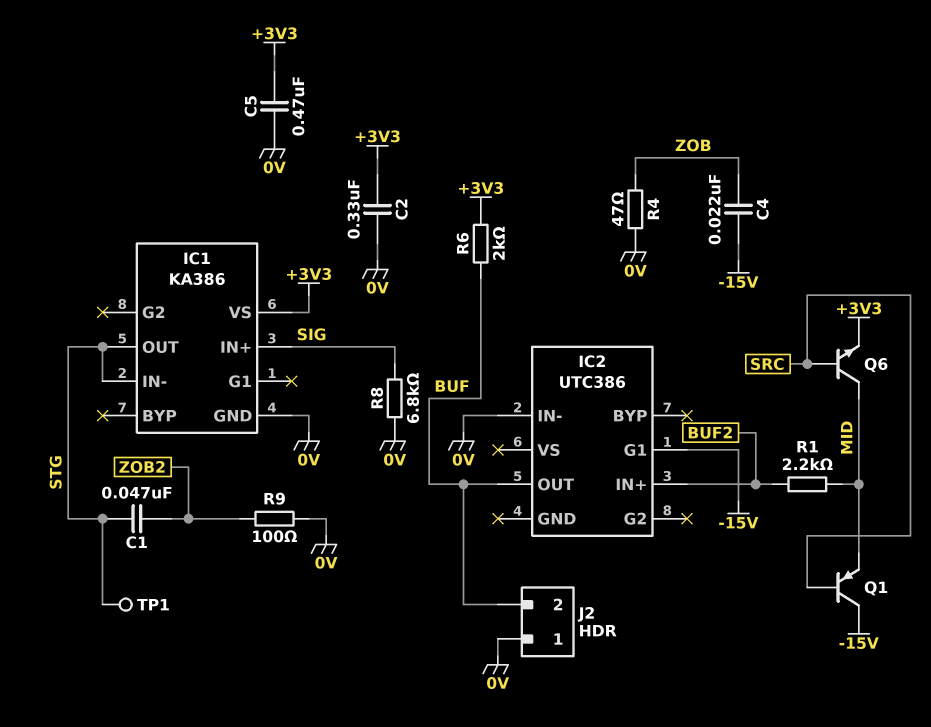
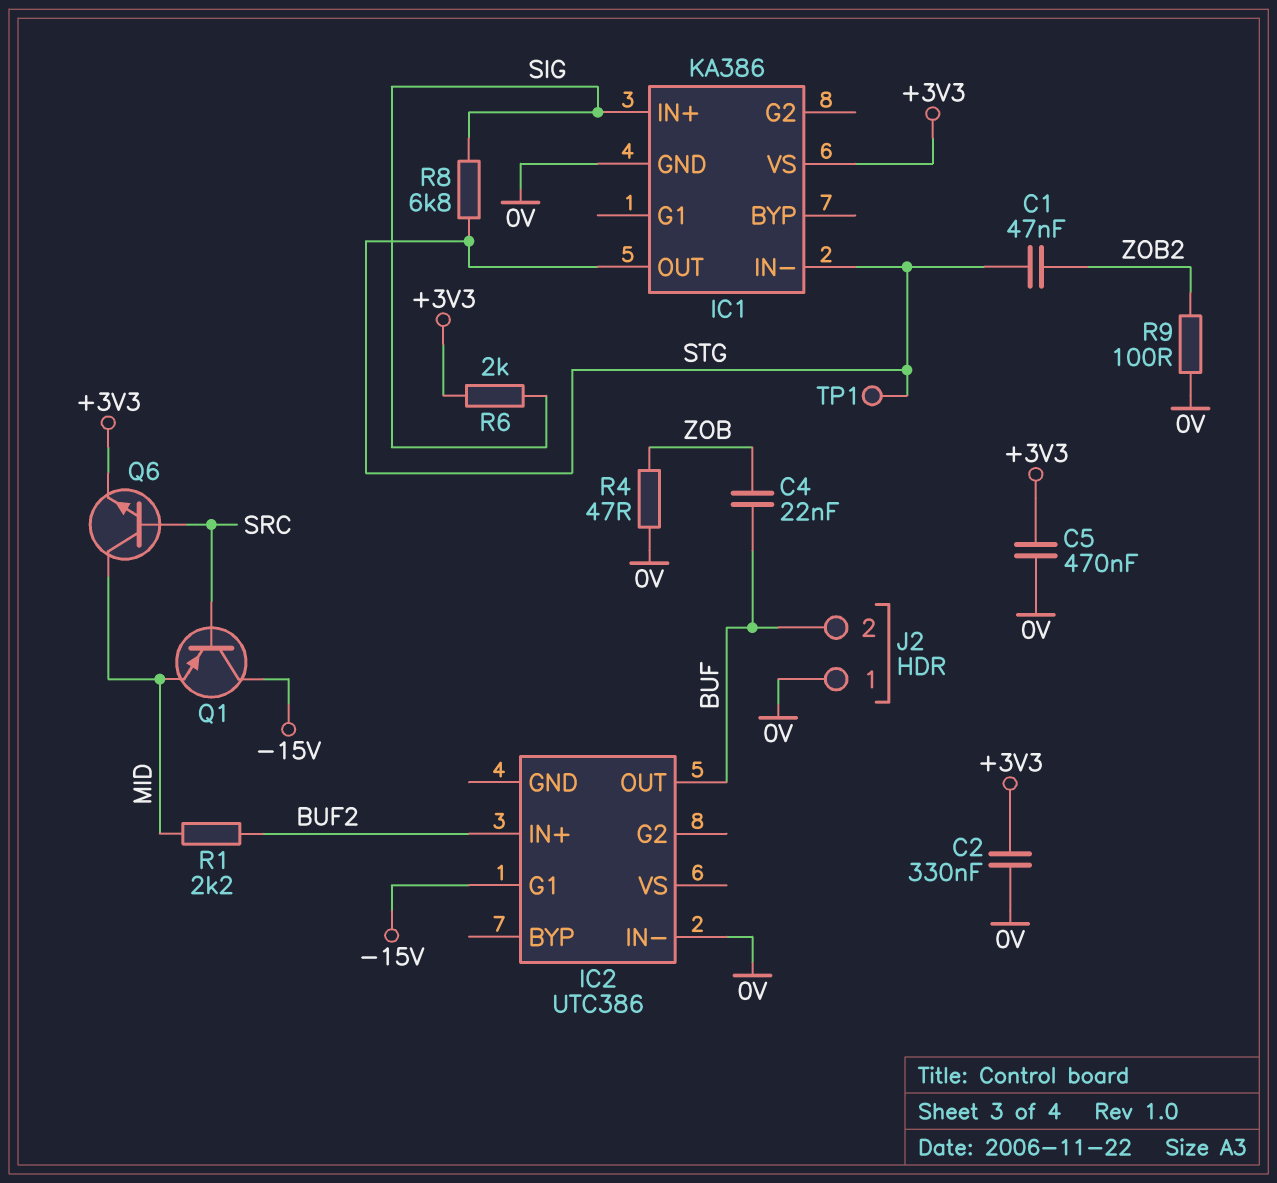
C4: 22nF (-15V, ZOB) -> 22nF (BUF, ZOB)
R6: 2k (+3V3, BUF) -> 2k (+3V3, SIG)
R8: 6.8k (0V, SIG) -> 6.8k (SIG, STG)

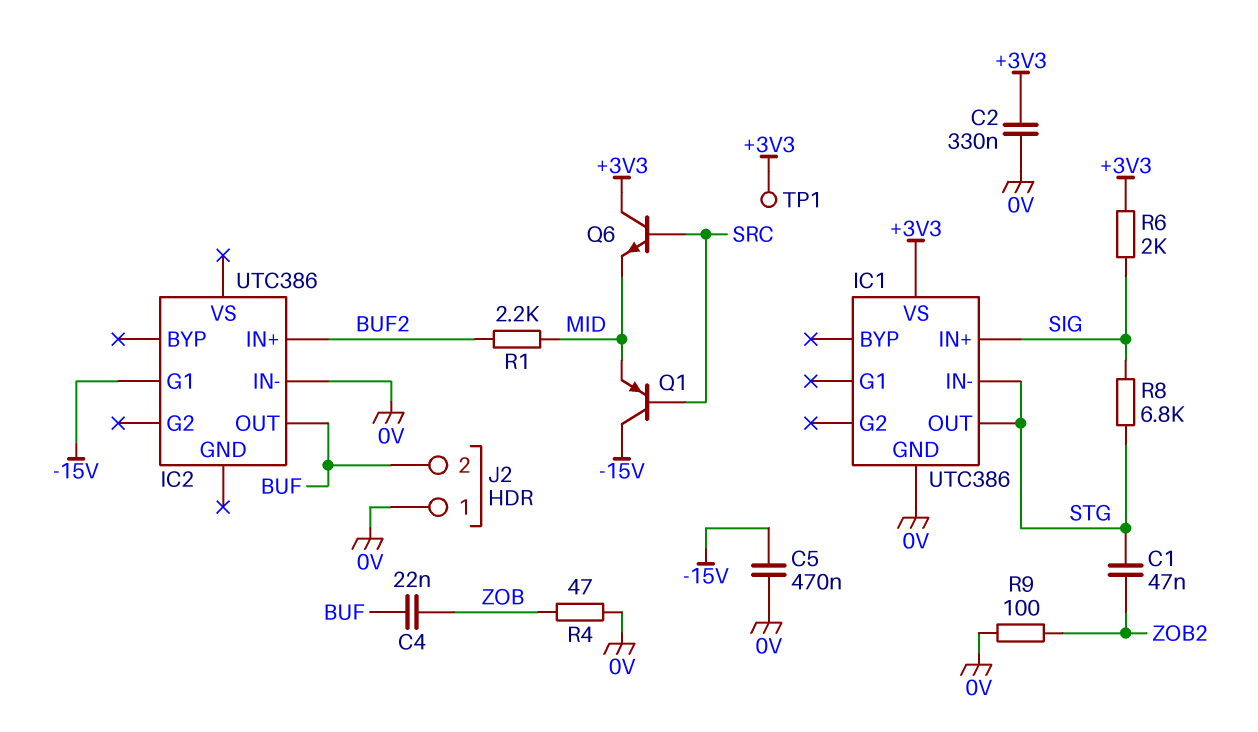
C5: 470nF (+3V3, 0V) -> 470nF (-15V, 0V)
IC1: KA386 -> UTC386
Q6: NPN (B SRC, C MID, E +3V3) -> NPN (B SRC, C +3V3, E MID)
TP1: test point (STG) -> test point (+3V3)

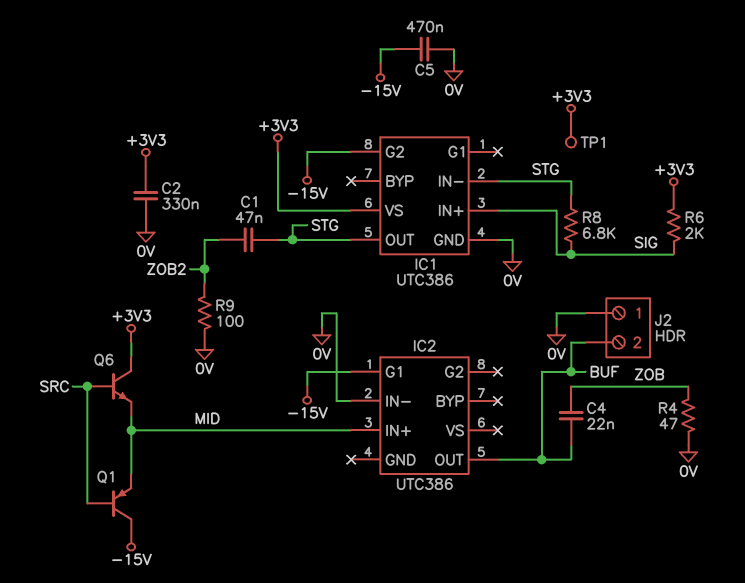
IC1 pin G2: none -> -15V
IC2 pin IN+: BUF2 -> MID
R1: 2.2k (BUF2, MID) -> none

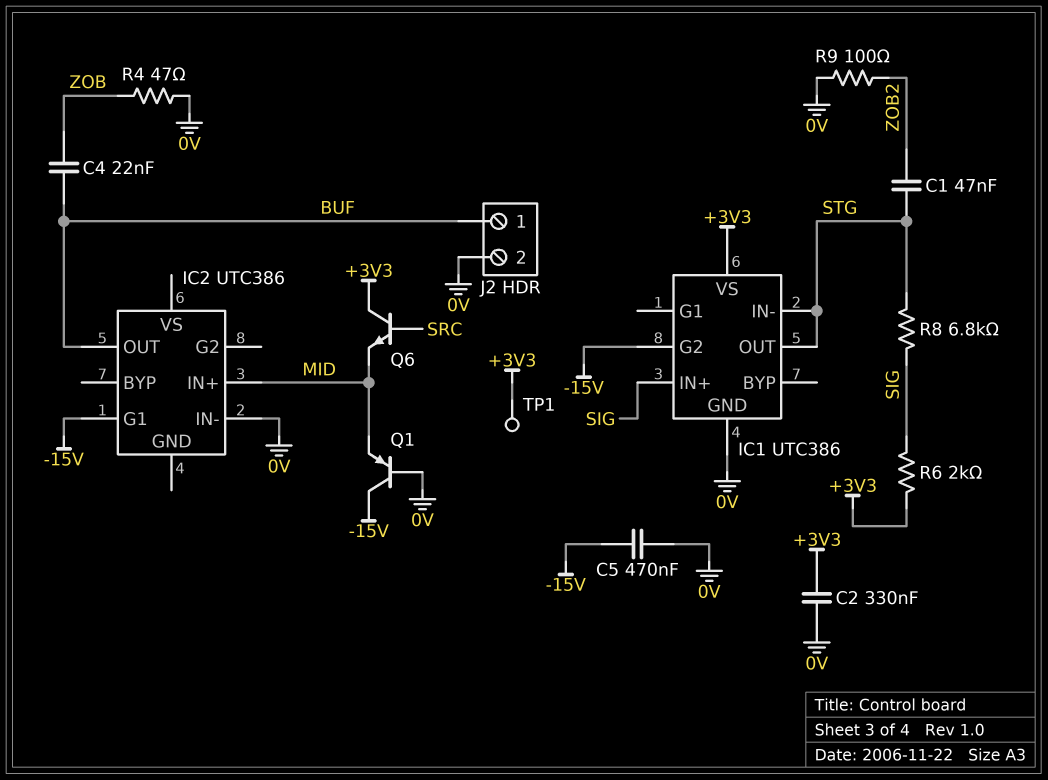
J2 pin 1: 0V -> BUF
J2 pin 2: BUF -> 0V
Q1: PNP (B SRC, C -15V, E MID) -> PNP (B 0V, C -15V, E MID)

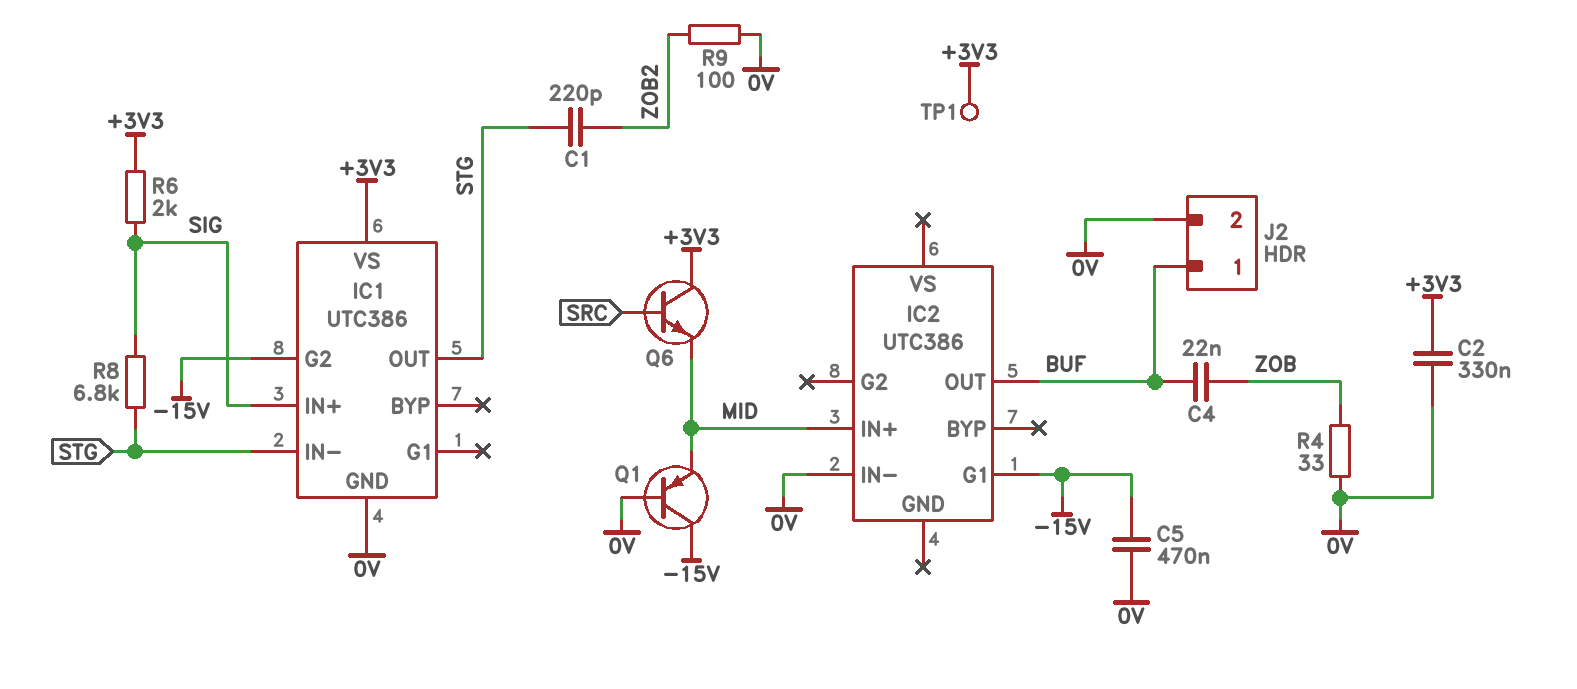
C1: 47nF (STG, ZOB2) -> 220pF (STG, ZOB2)
R4: 47 (0V, ZOB) -> 33 (0V, ZOB)

